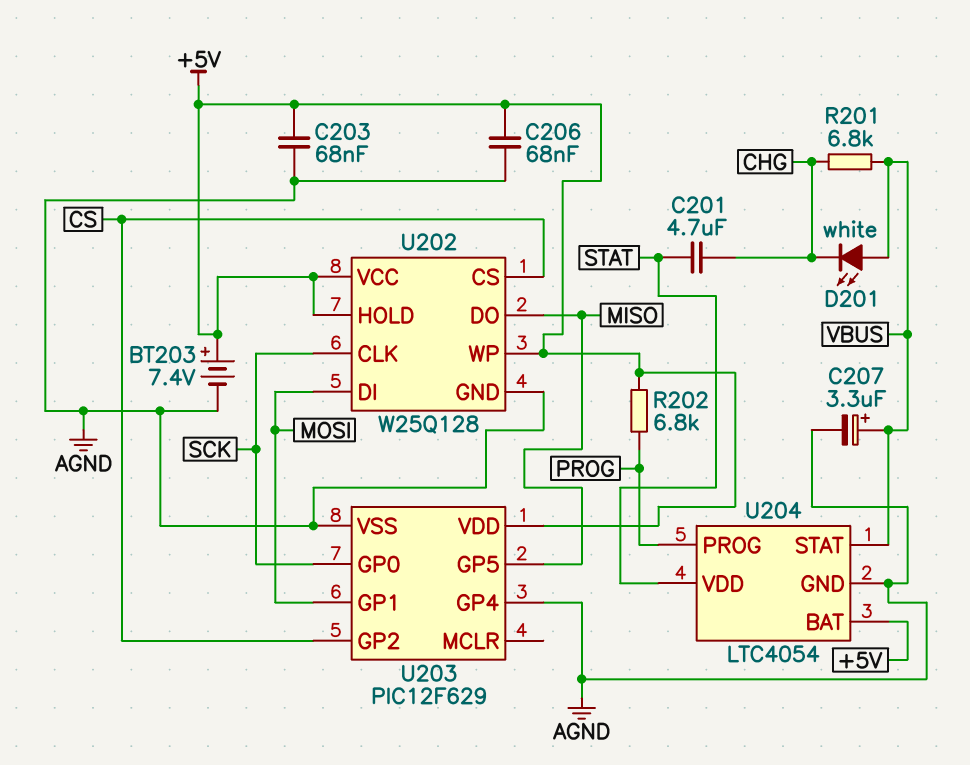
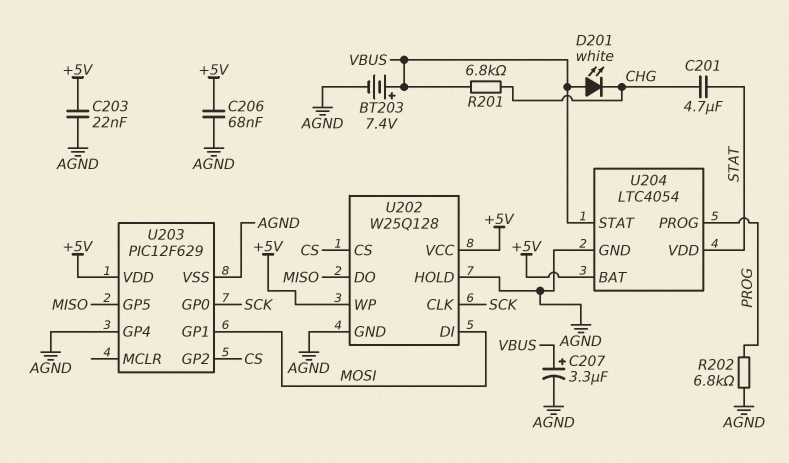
BT203: 7.4V (plus +5V, minus AGND) -> 7.4V (plus VBUS, minus AGND)
C203: 68nF (+5V, AGND) -> 22nF (+5V, AGND)
R202: 6.8k (+5V, PROG) -> 6.8k (AGND, PROG)
U202 pin HOLD: +5V -> AGND

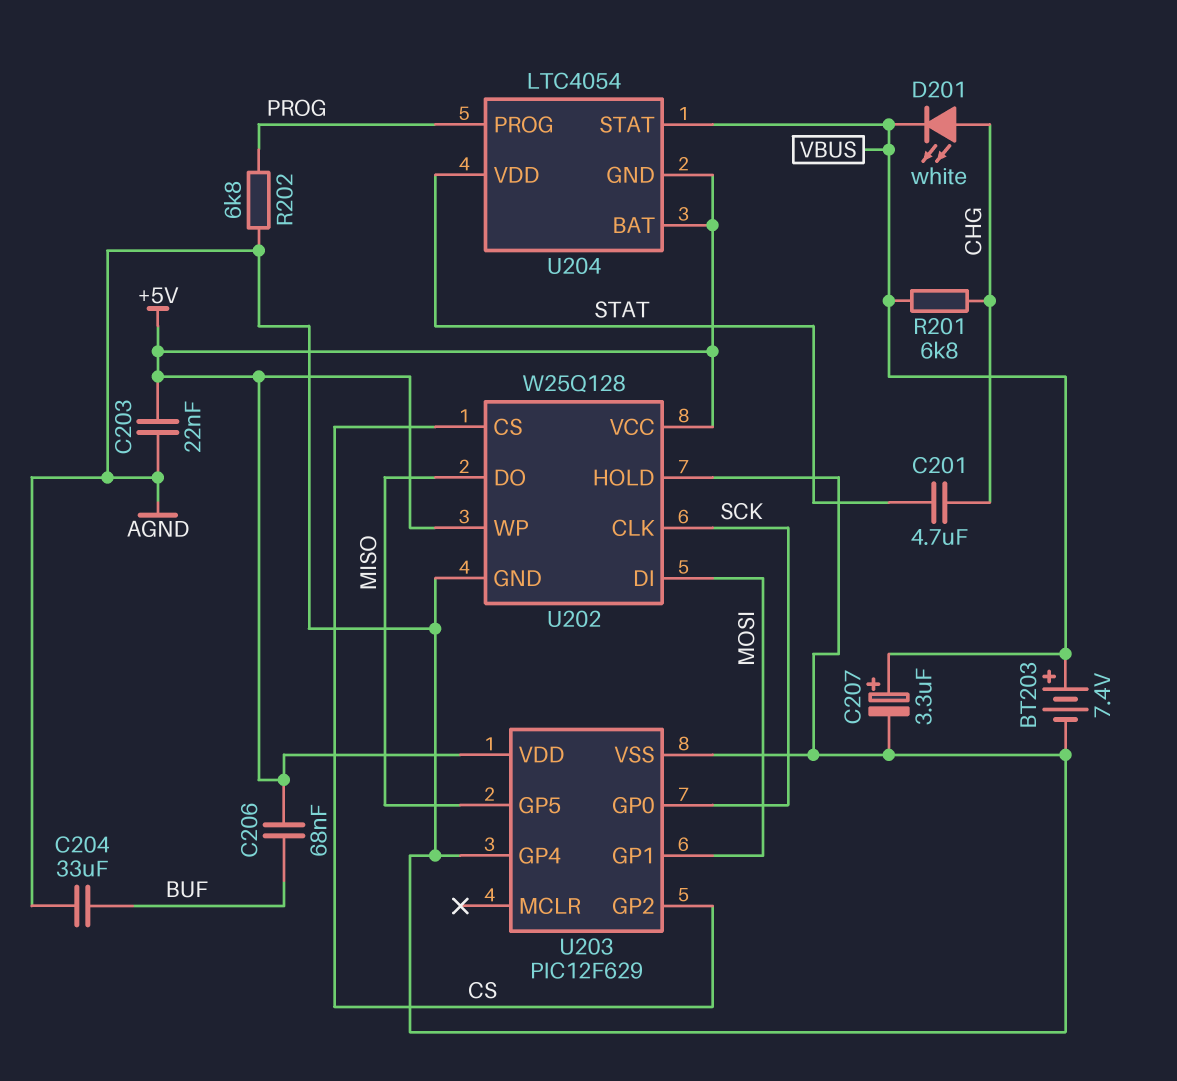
C204: none -> 33uF (AGND, BUF)
C206: 68nF (+5V, AGND) -> 68nF (+5V, BUF)
D201: LED white (A VBUS, K CHG) -> LED white (A CHG, K VBUS)
U204 pin GND: AGND -> +5V

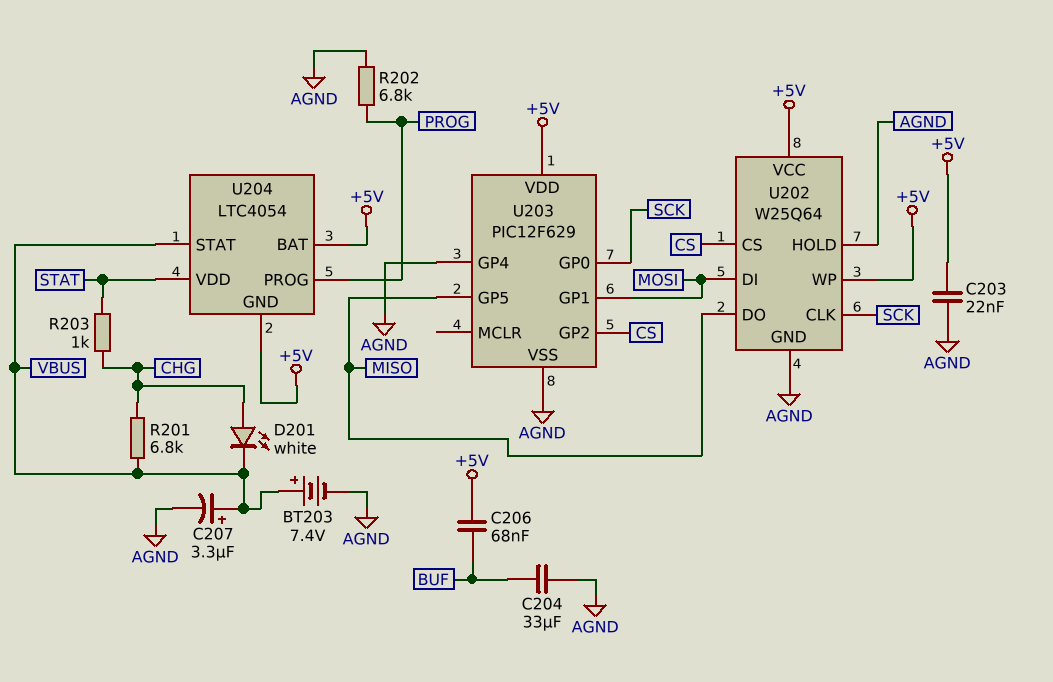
C201: 4.7uF (CHG, STAT) -> none
R203: none -> 1k (CHG, STAT)
U202: W25Q128 -> W25Q64

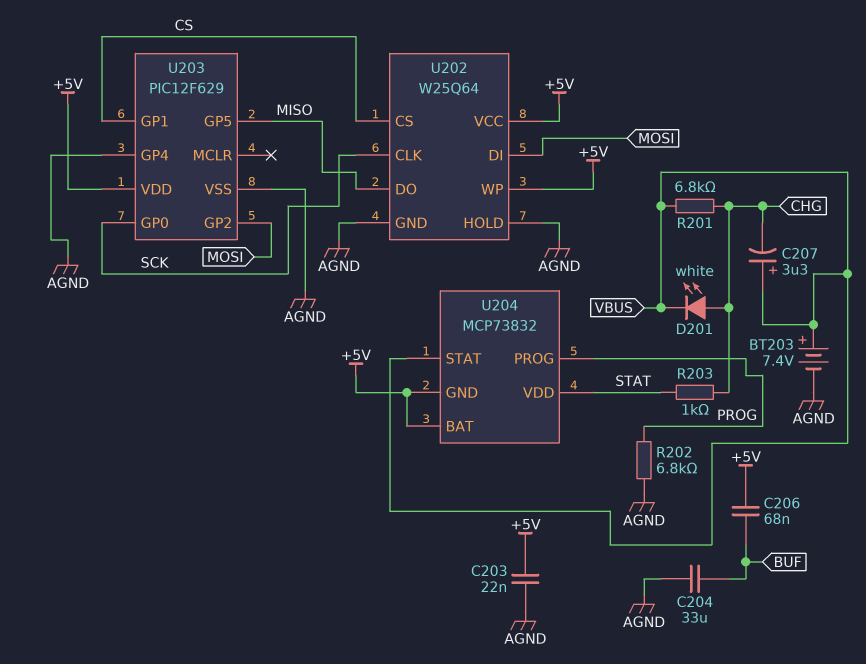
C207: 3.3uF (plus VBUS, minus AGND) -> 3.3uF (plus VBUS, minus CHG)
U203 pin GP1: MOSI -> CS
U203 pin GP2: CS -> MOSI
U204: LTC4054 -> MCP73832

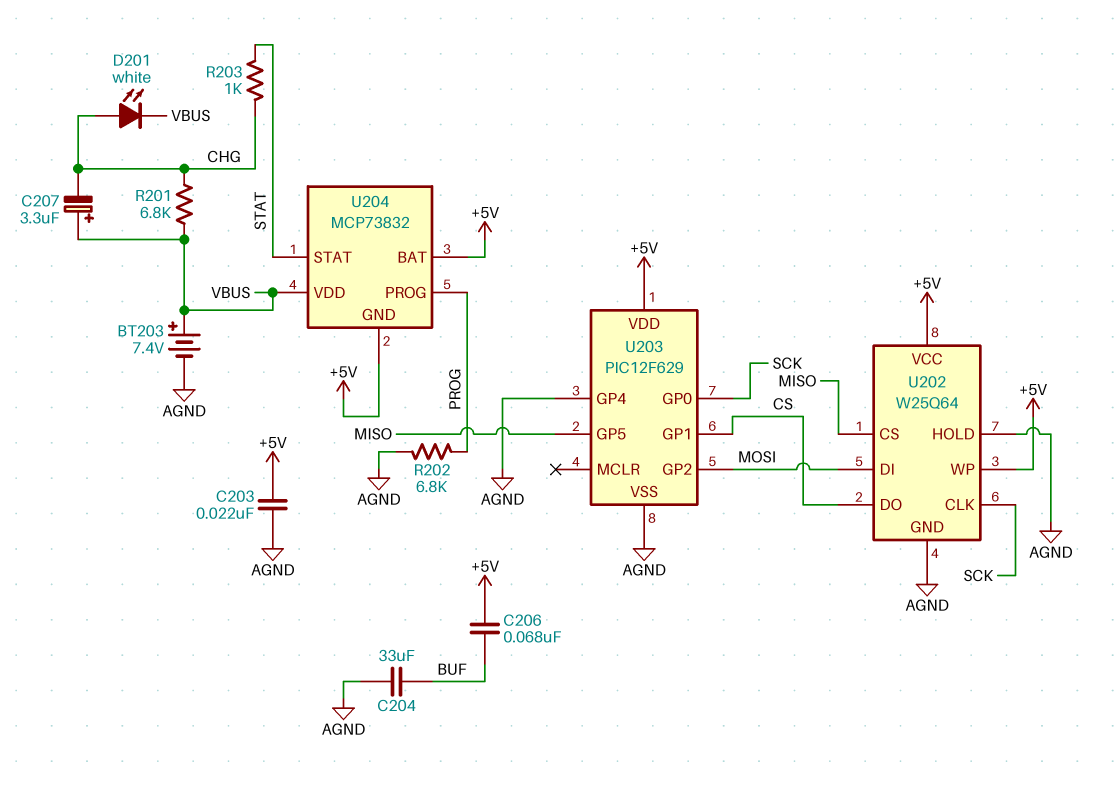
U202 pin CS: CS -> MISO
U202 pin DO: MISO -> CS
U204 pin STAT: VBUS -> STAT
U204 pin VDD: STAT -> VBUS

